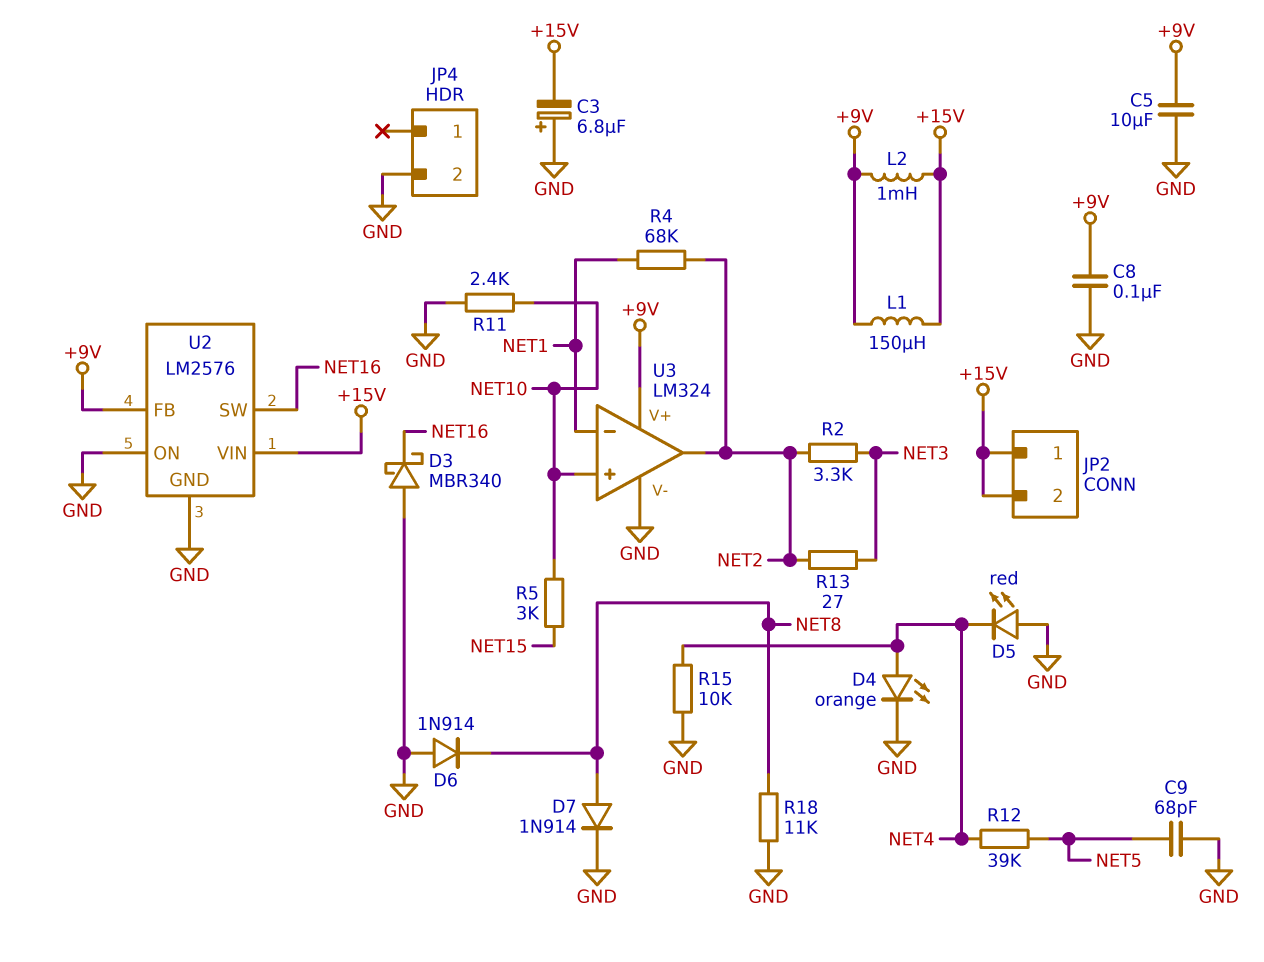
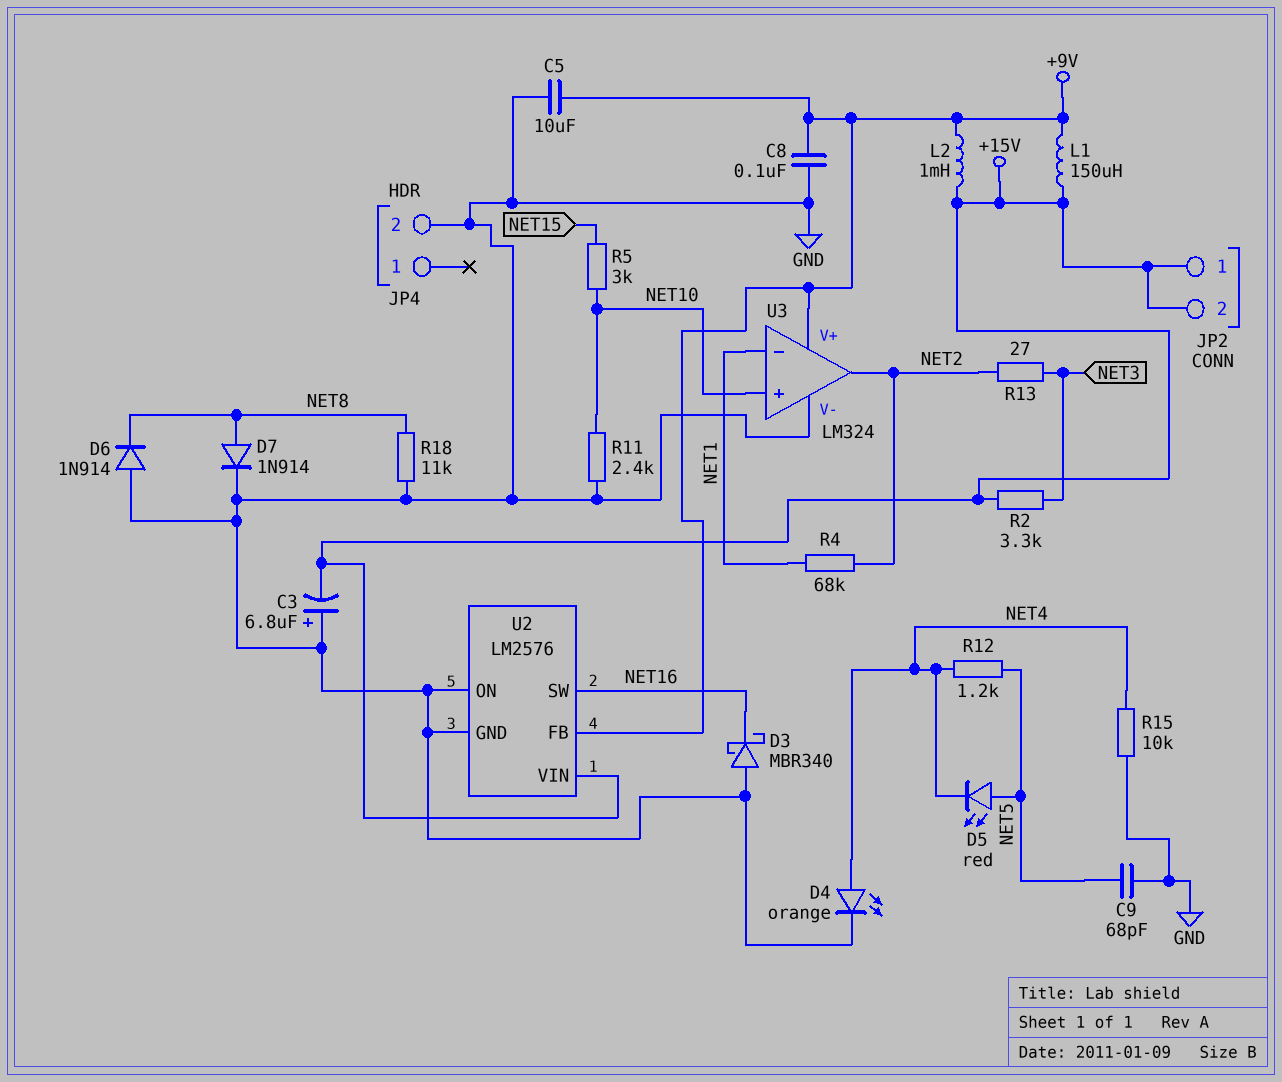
D5: LED red (A GND, K NET4) -> LED red (A NET5, K NET4)
R2: 3.3k (NET2, NET3) -> 3.3k (+15V, NET3)
R12: 39k (NET4, NET5) -> 1.2k (NET4, NET5)

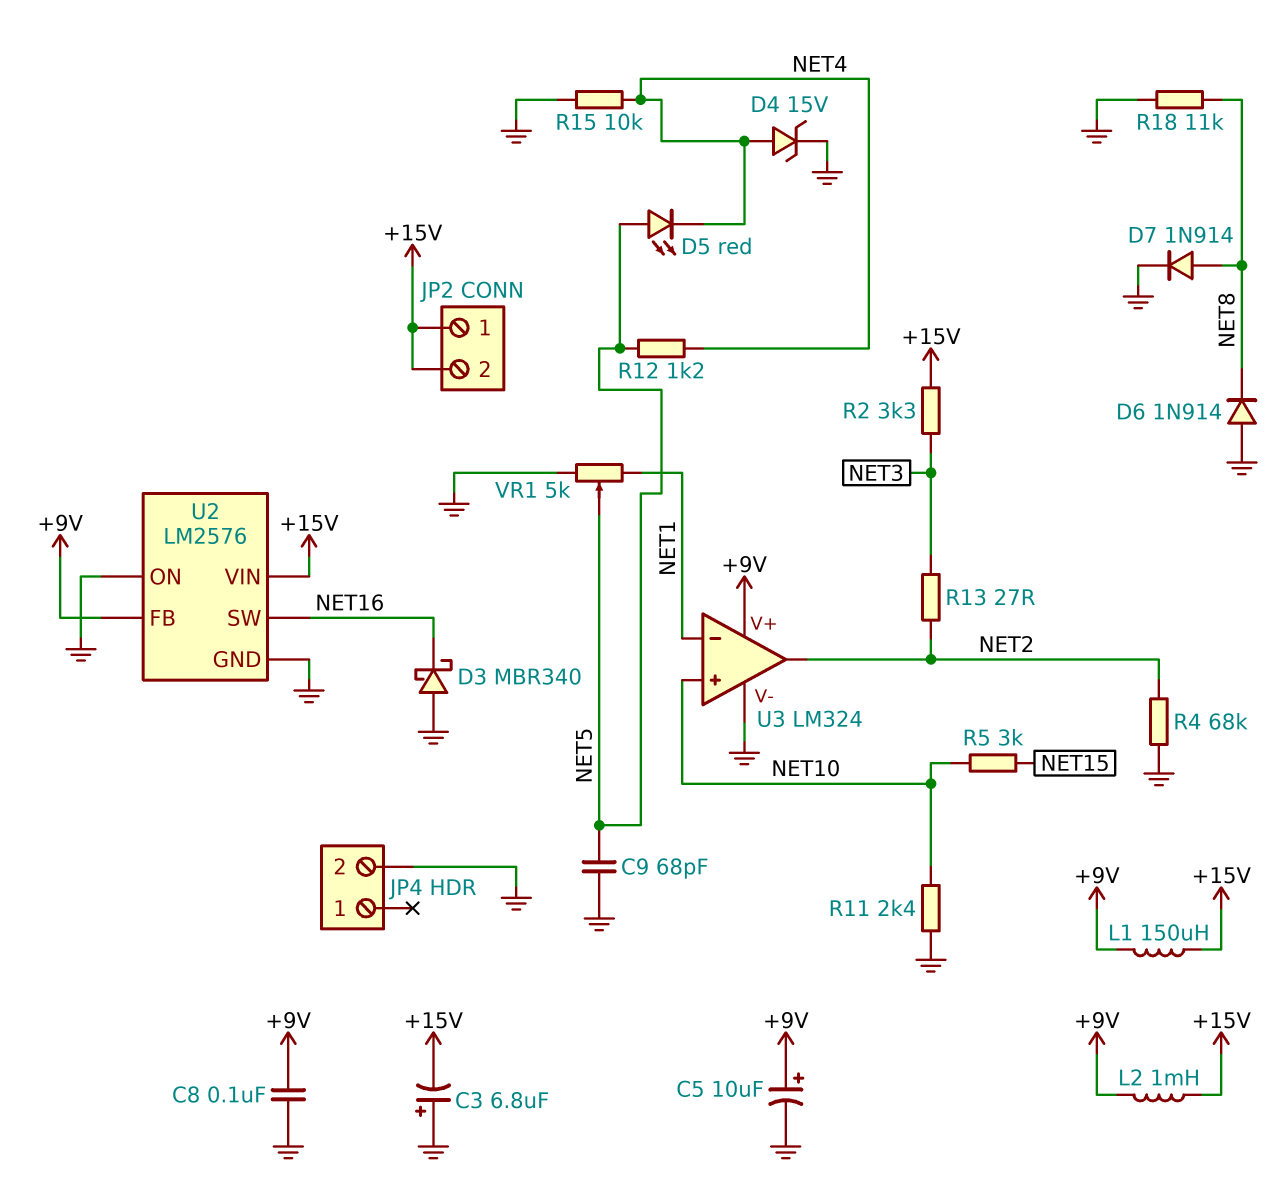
C5: 10uF (+9V, GND) -> 10uF (plus +9V, minus GND)
D4: LED orange (A NET4, K GND) -> zener 15V (A NET4, K GND)
R4: 68k (NET1, NET2) -> 68k (GND, NET2)
VR1: none -> 5k (GND, NET1, wiper NET5)

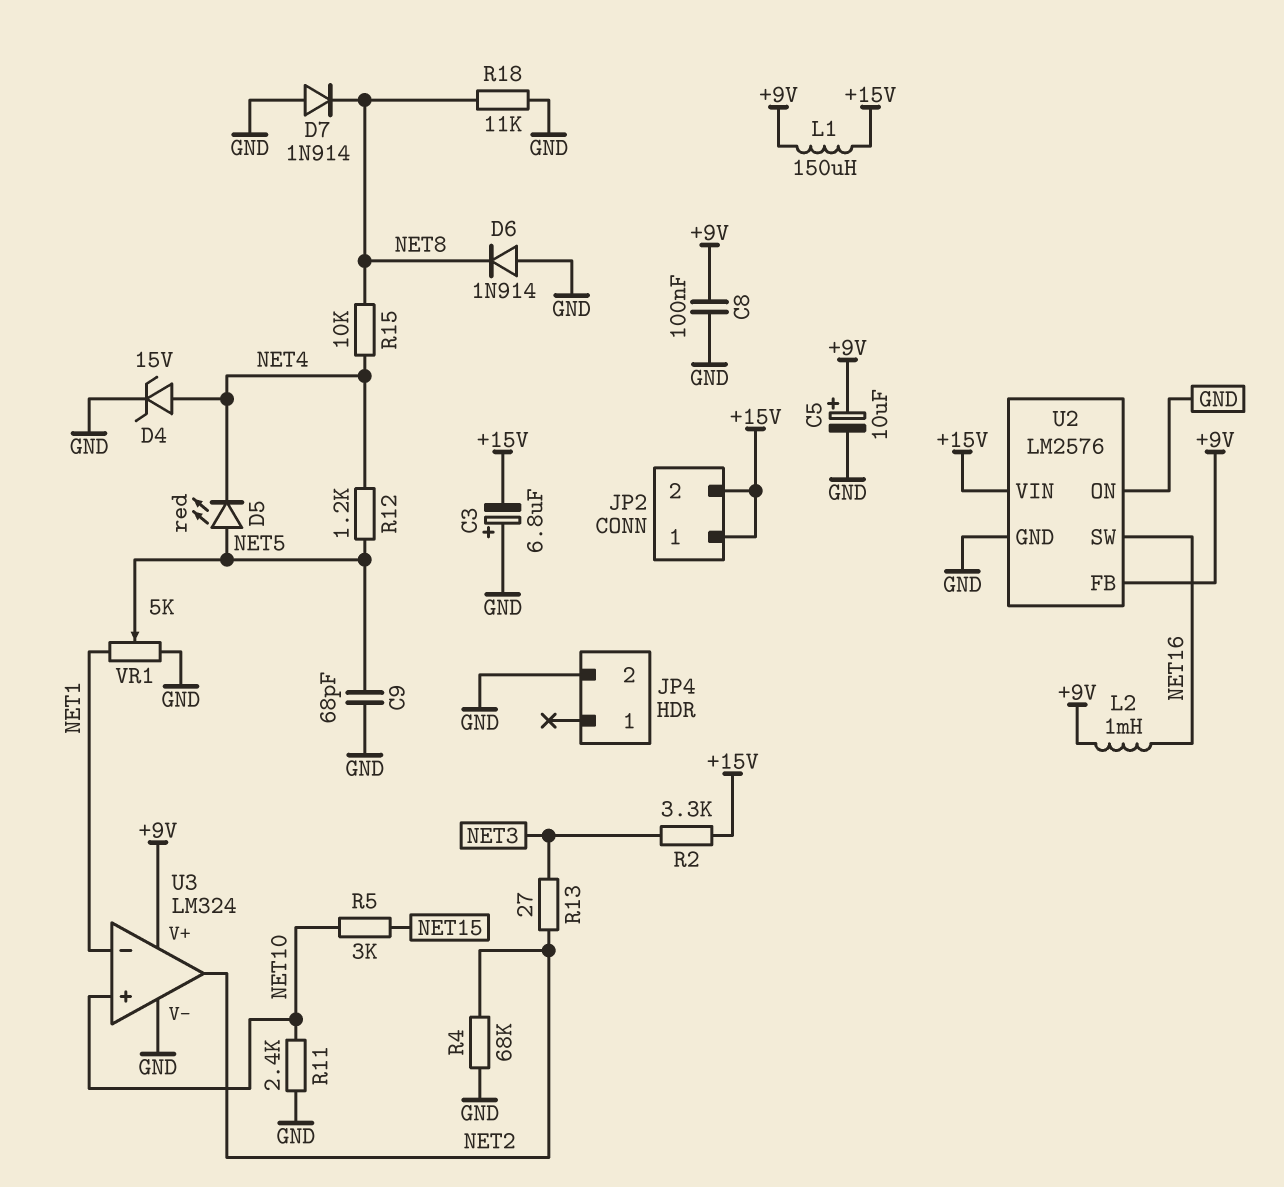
D3: schottky MBR340 (A GND, K NET16) -> none
D7: diode 1N914 (A NET8, K GND) -> diode 1N914 (A GND, K NET8)
L2: 1mH (+9V, +15V) -> 1mH (+9V, NET16)
R15: 10k (GND, NET4) -> 10k (NET4, NET8)

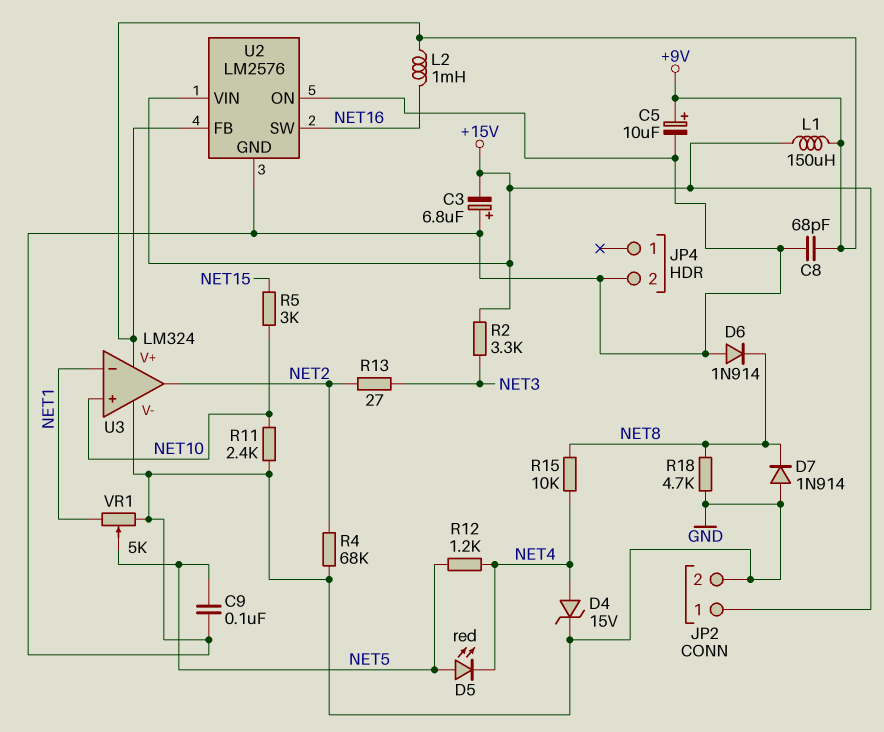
C8: 100nF (+9V, GND) -> 68pF (+9V, GND)
C9: 68pF (GND, NET5) -> 100nF (GND, NET5)
JP2 pin 2: +15V -> GND
R18: 11k (GND, NET8) -> 4.7k (GND, NET8)

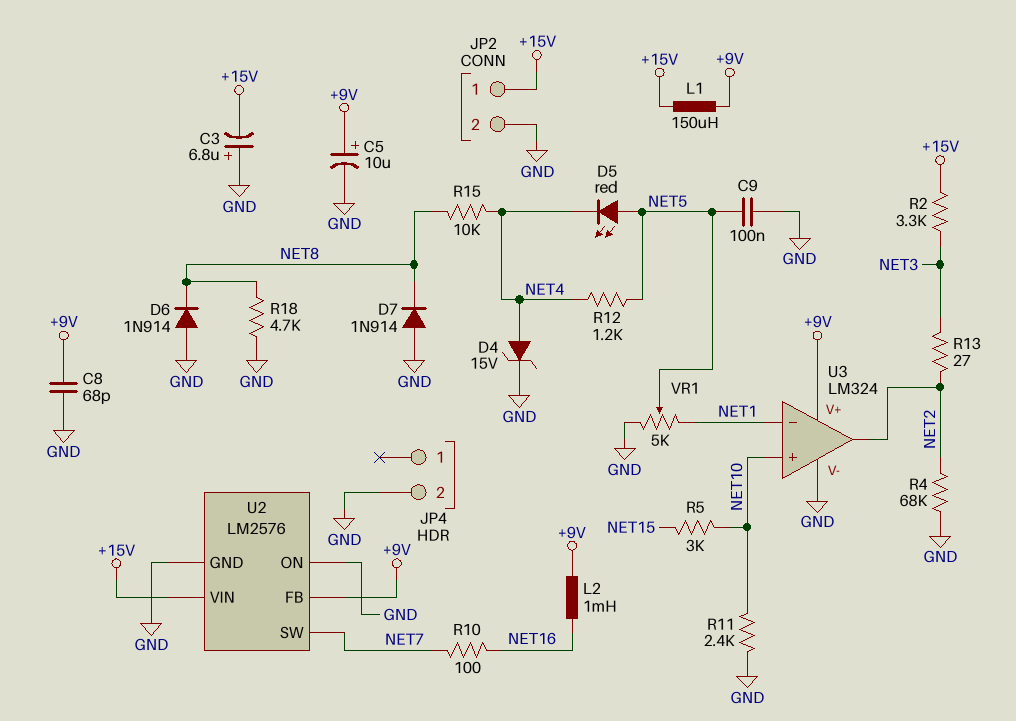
R10: none -> 100 (NET7, NET16)
U2 pin SW: NET16 -> NET7

